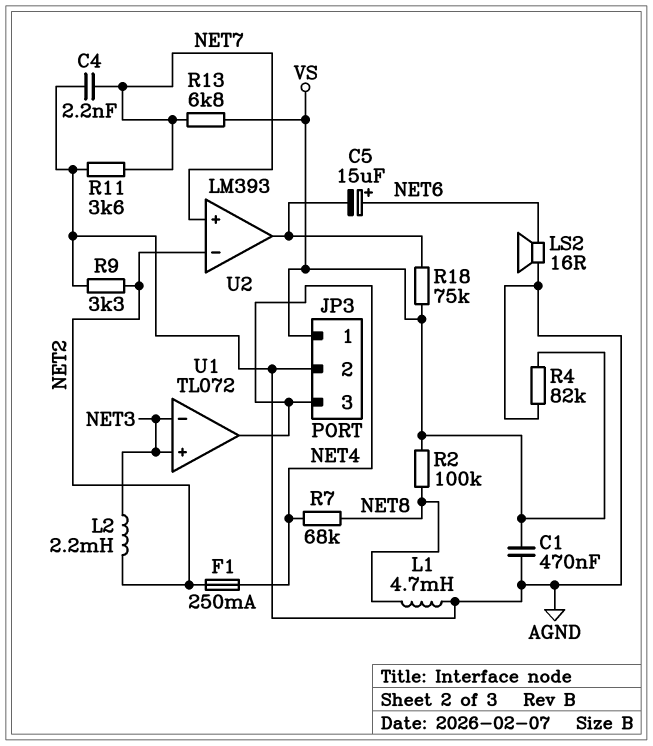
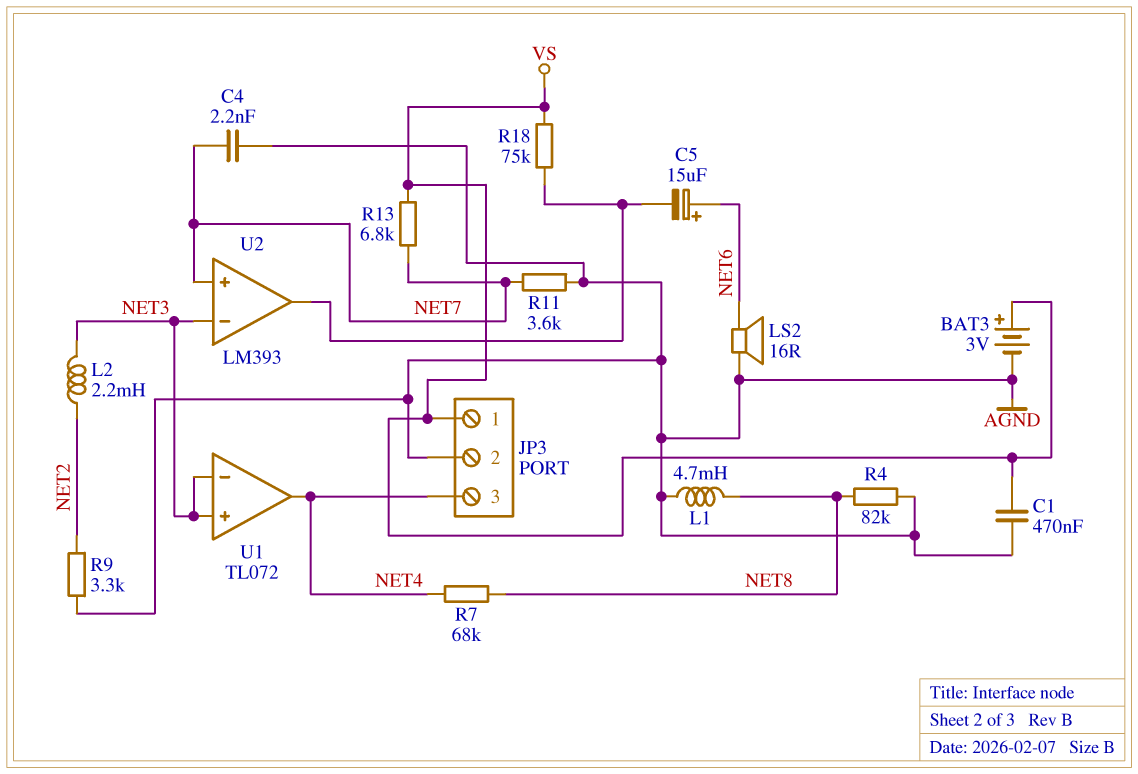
BAT3: none -> 3V (plus VS, minus AGND)
F1: 250mA (NET2, NET4) -> none
R2: 100k (NET8, VS) -> none
R4: 82k (AGND, VS) -> 82k (AGND, NET8)
U2 pin in-: NET2 -> NET3

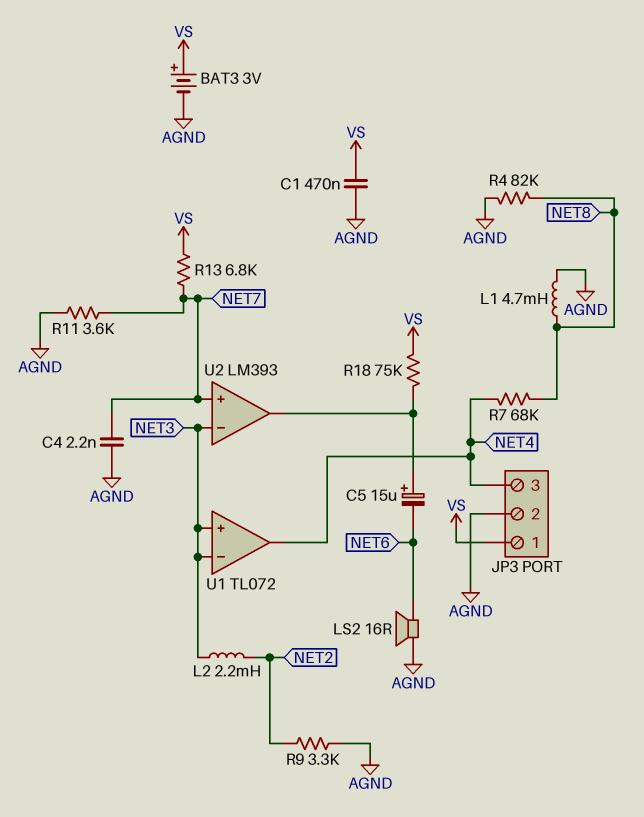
C5: 15uF (plus NET6, minus U2/out) -> 15uF (plus U2/out, minus NET6)

